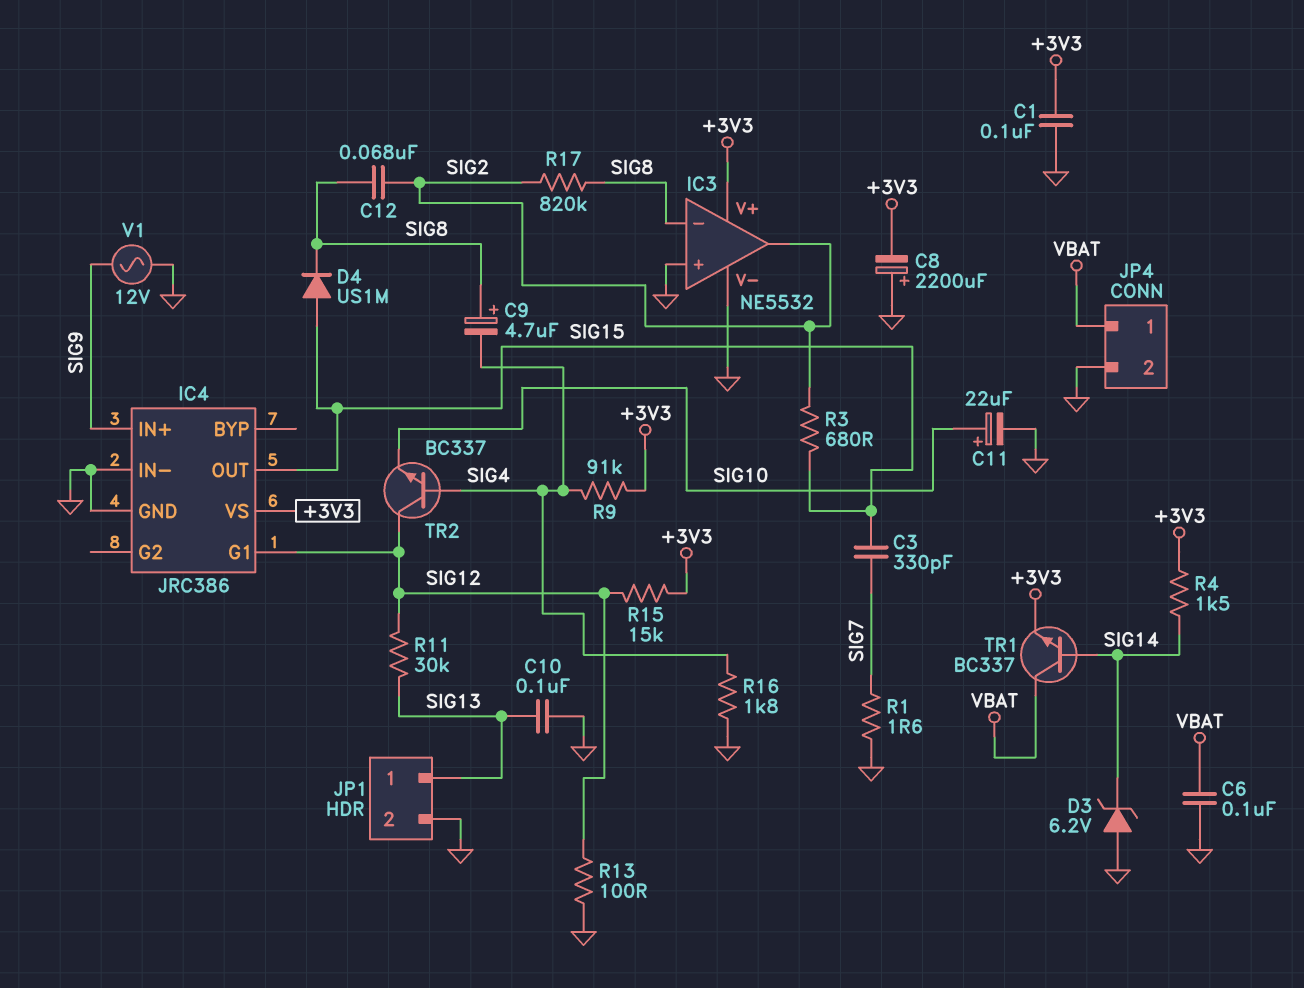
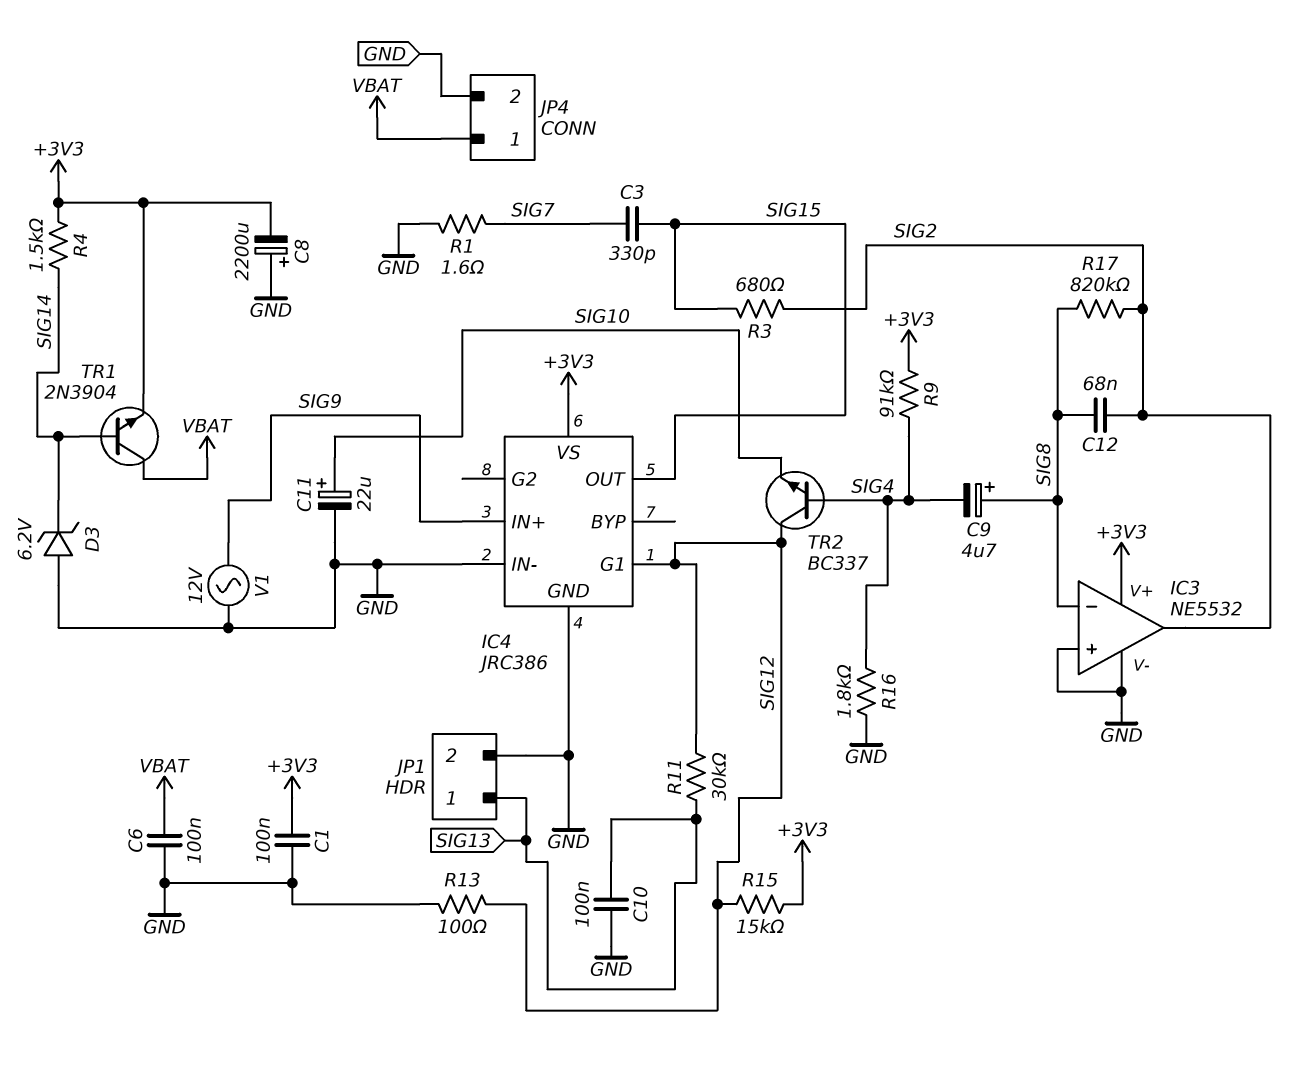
D4: diode US1M (A SIG15, K SIG8) -> none
TR1: NPN BC337 (B SIG14, C VBAT, E +3V3) -> NPN 2N3904 (B SIG14, C VBAT, E +3V3)

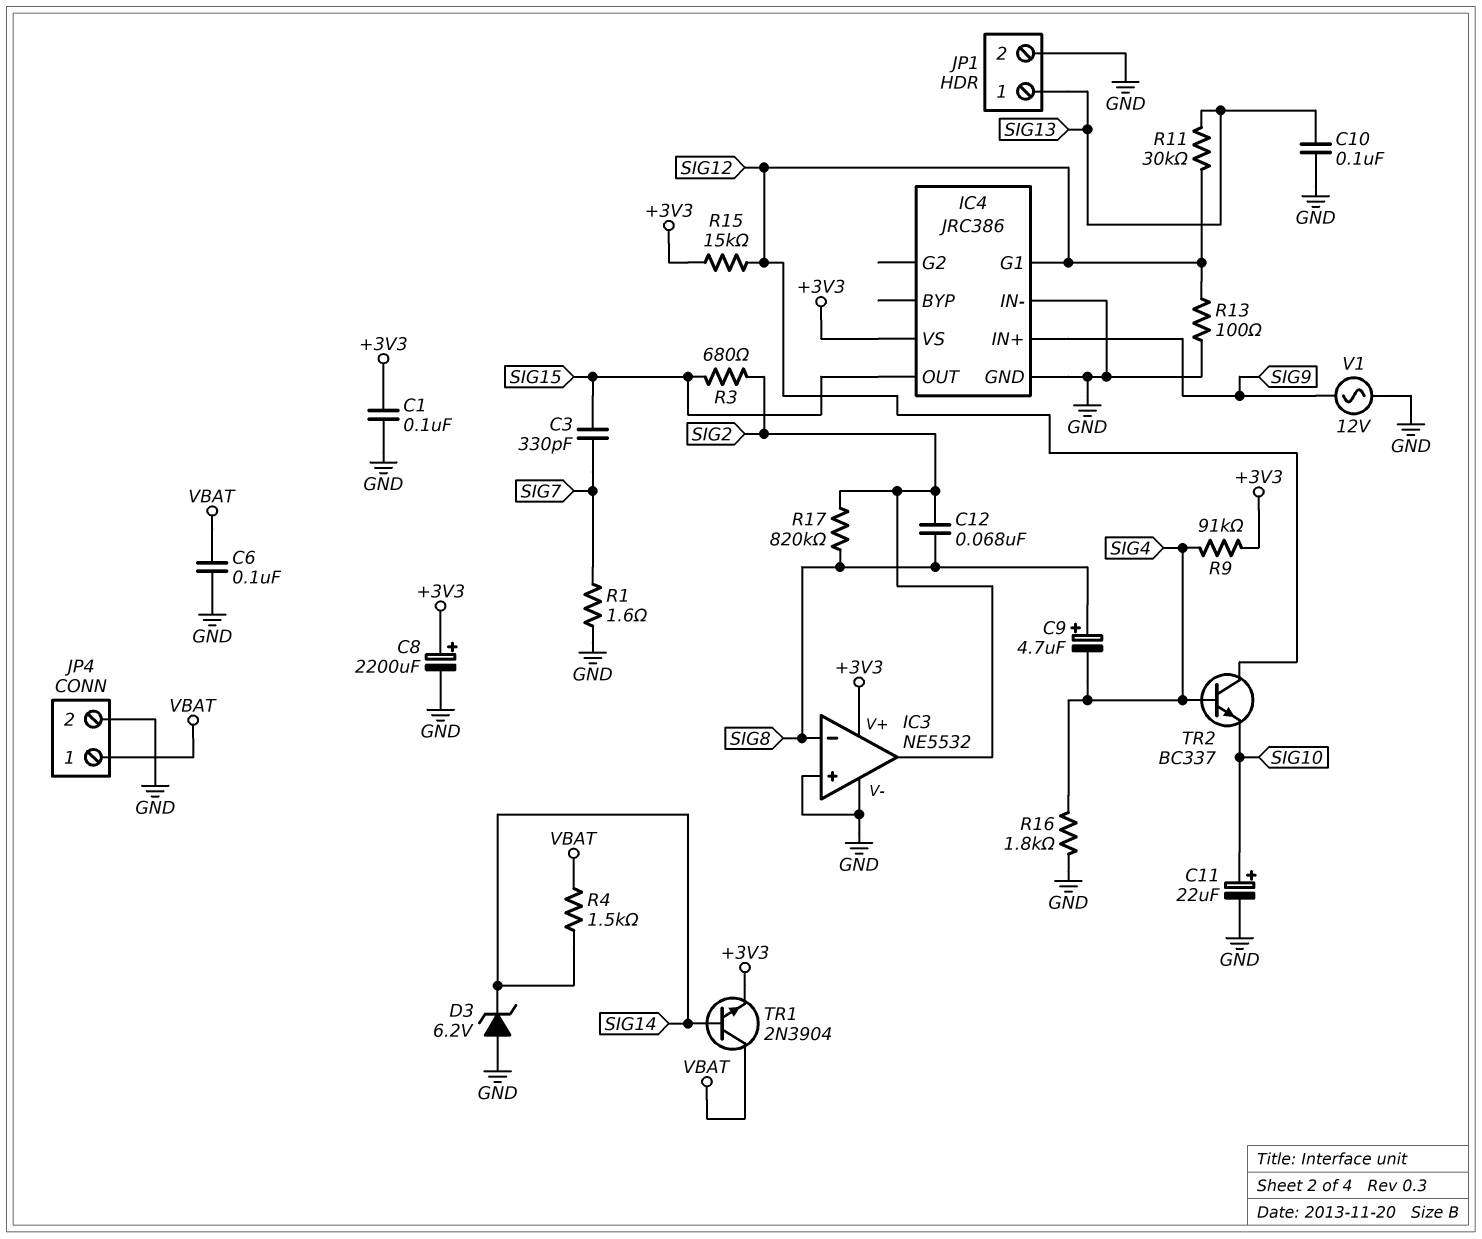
C8: 2200uF (plus GND, minus +3V3) -> 2200uF (plus +3V3, minus GND)
R4: 1.5k (+3V3, SIG14) -> 1.5k (SIG14, VBAT)

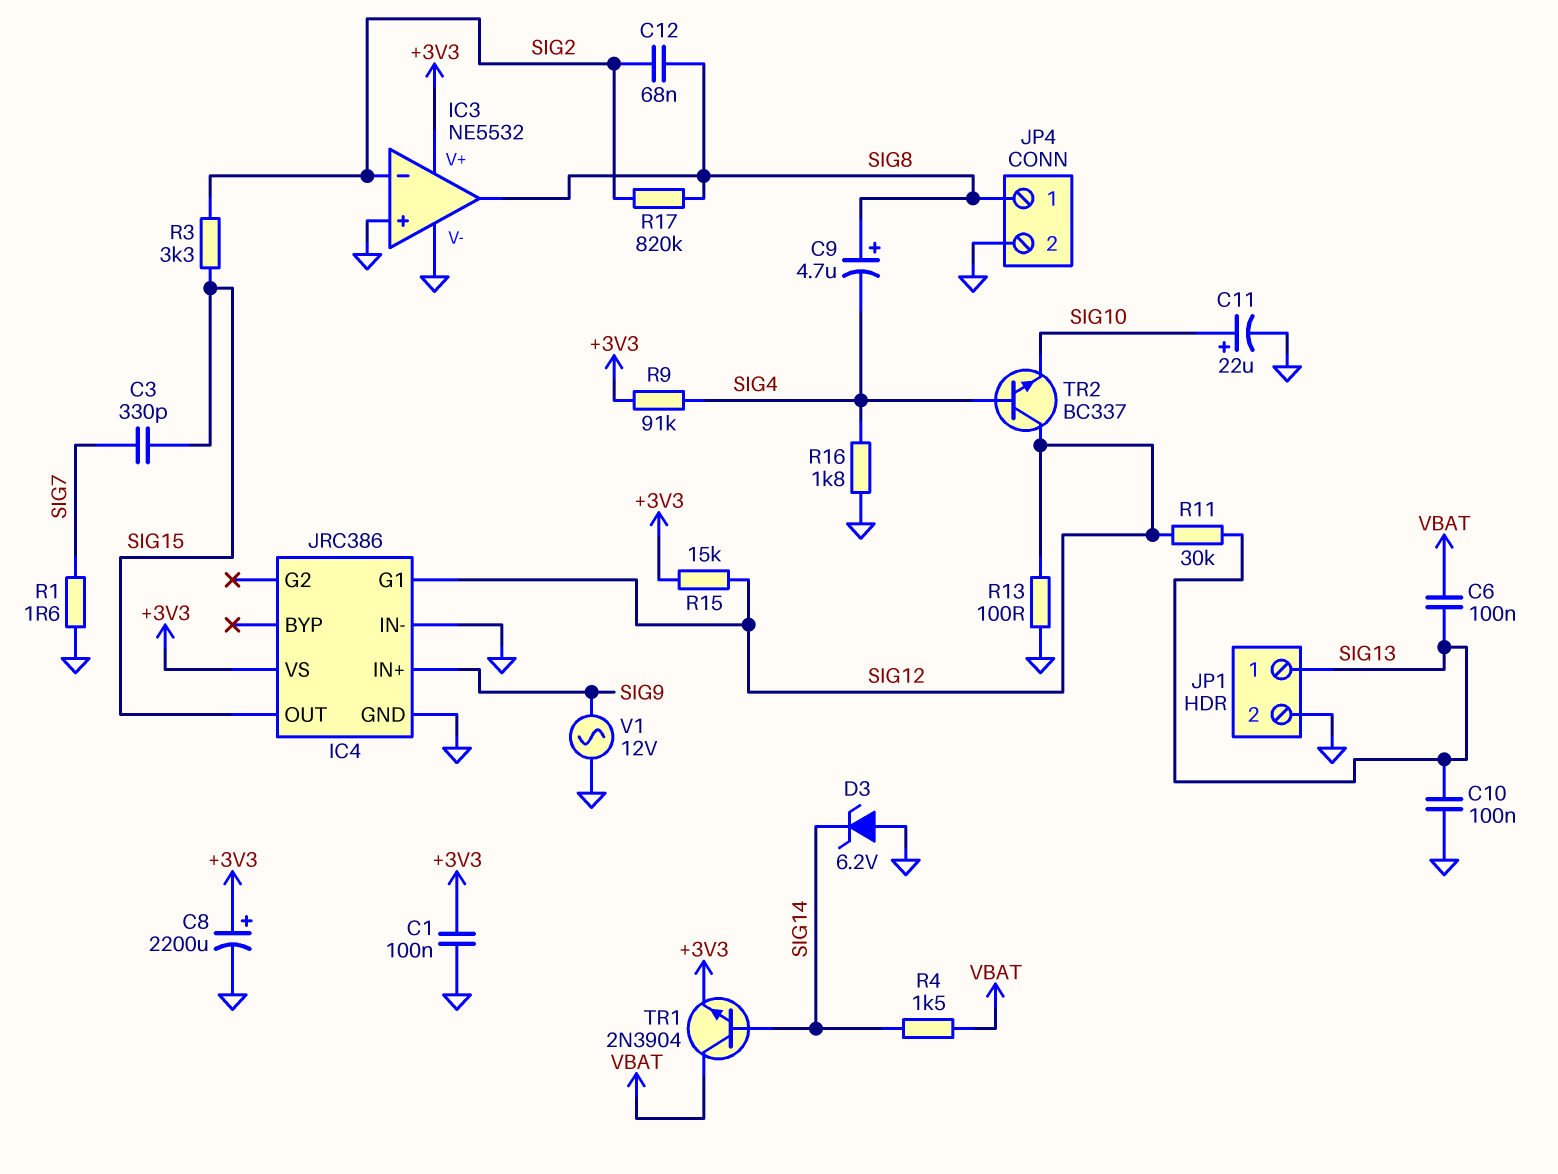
C6: 100nF (GND, VBAT) -> 100nF (SIG13, VBAT)
IC3 pin in-: SIG8 -> SIG2
IC3 pin out: SIG2 -> SIG8
JP4 pin 1: VBAT -> SIG8
R3: 680 (SIG2, SIG15) -> 3.3k (SIG2, SIG15)

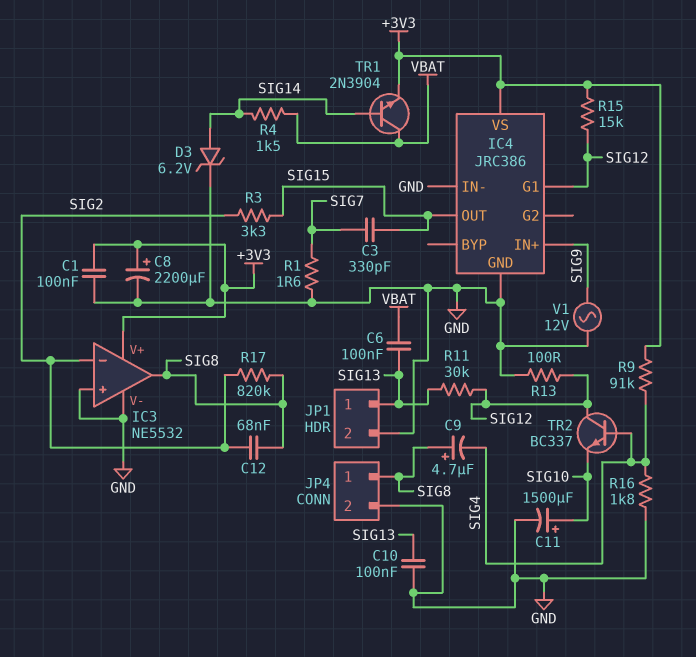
C11: 22uF (plus SIG10, minus GND) -> 1500uF (plus SIG10, minus GND)
D3: zener 6.2V (A GND, K SIG14) -> zener 6.2V (A SIG14, K GND)

